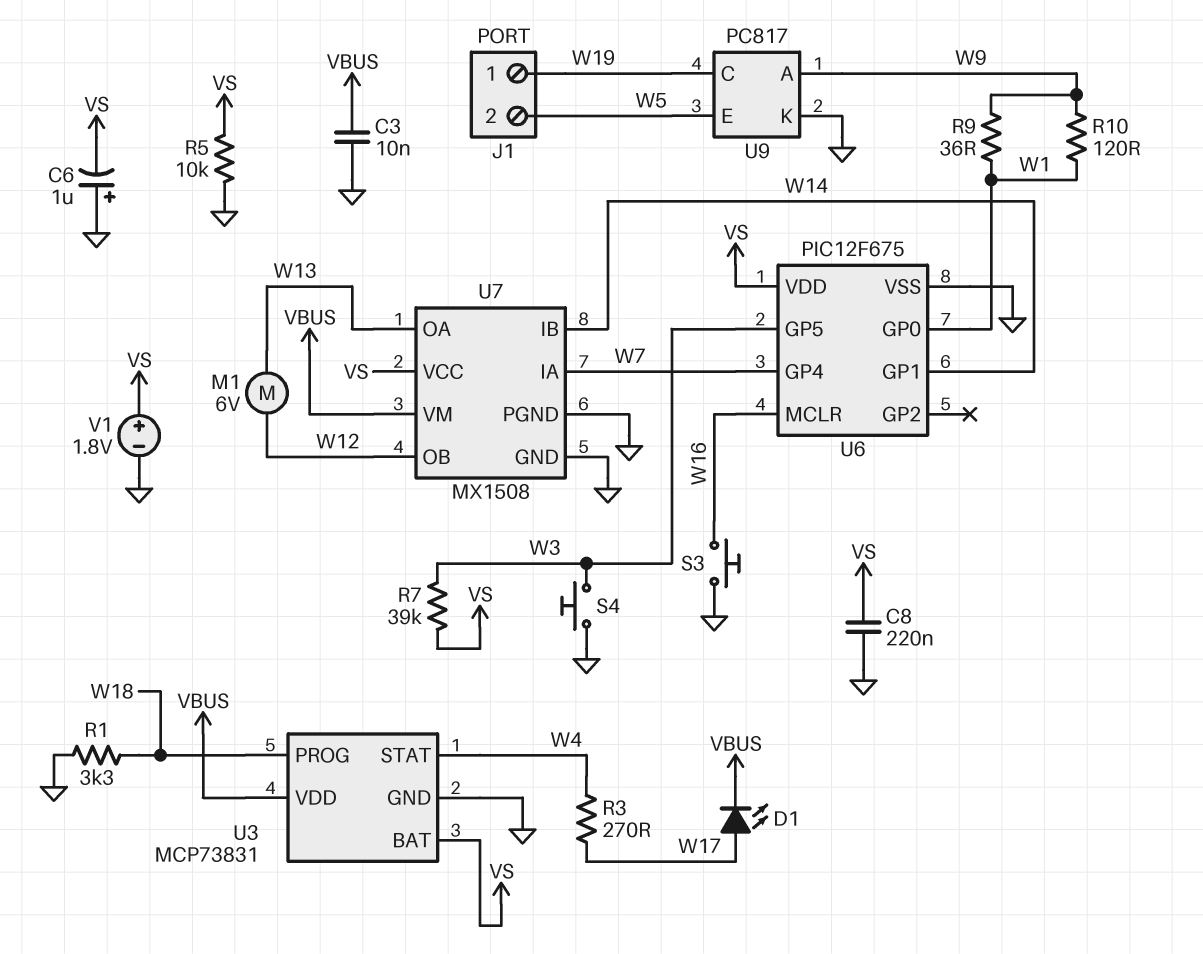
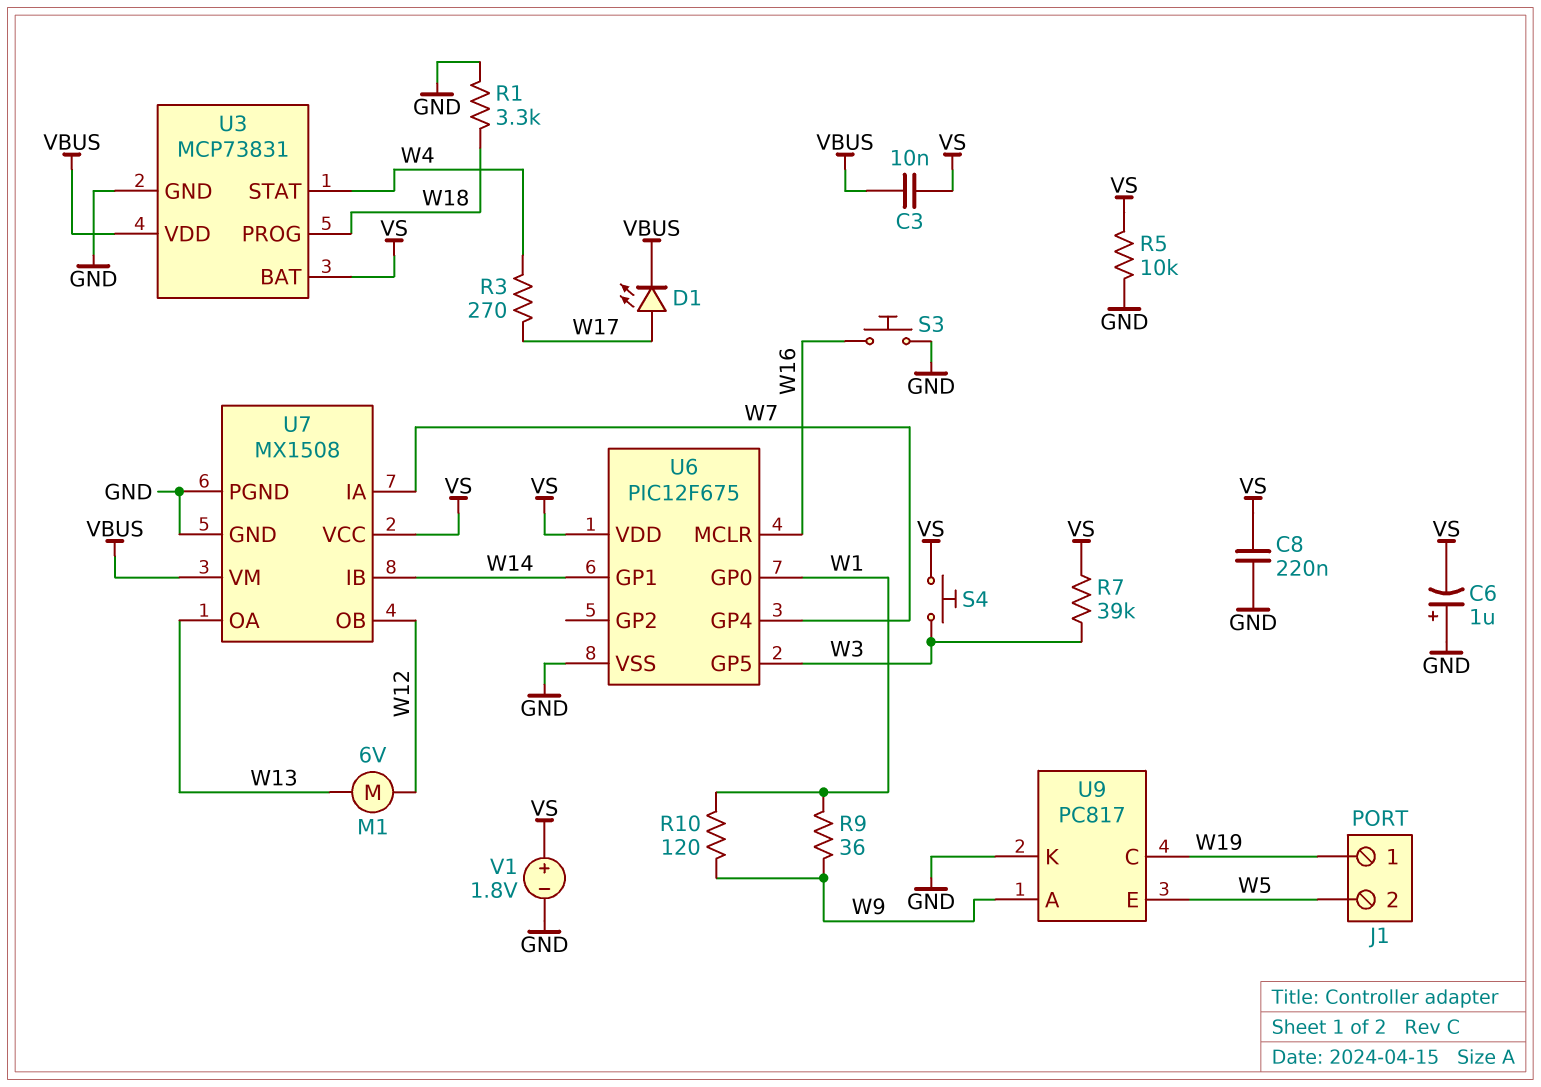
C3: 10nF (GND, VBUS) -> 10nF (VBUS, VS)
S4: button (GND, W3) -> button (VS, W3)

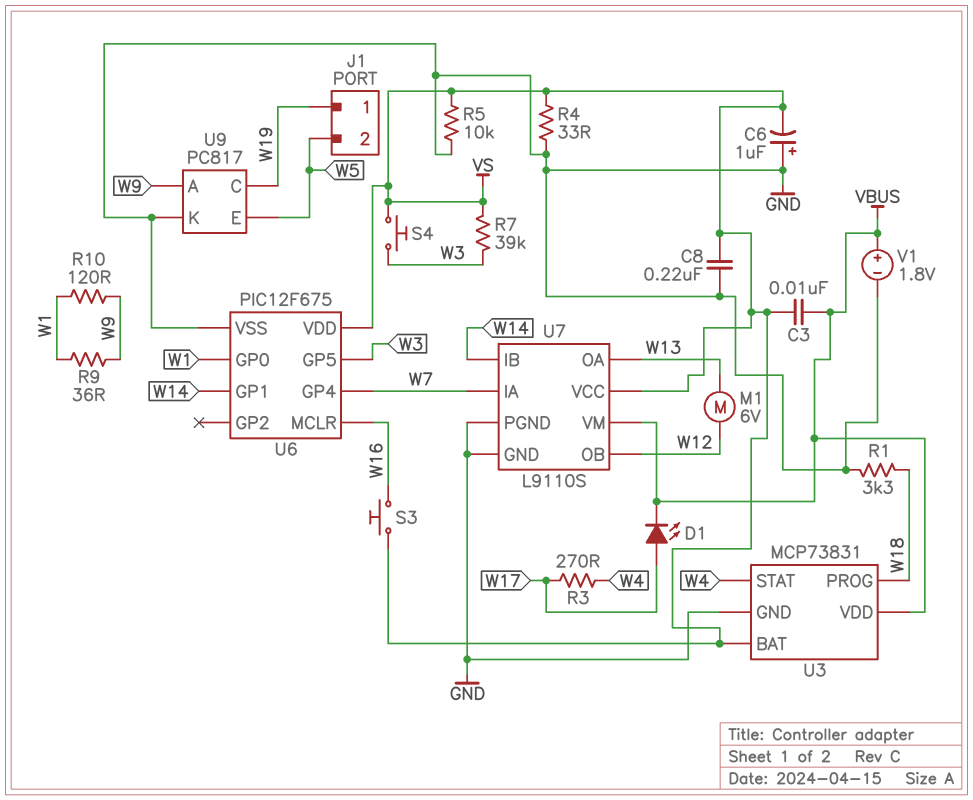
R4: none -> 33 (GND, VS)
S3: button (GND, W16) -> button (VS, W16)
U7: MX1508 -> L9110S
V1: 1.8V (plus VS, minus GND) -> 1.8V (plus VBUS, minus GND)

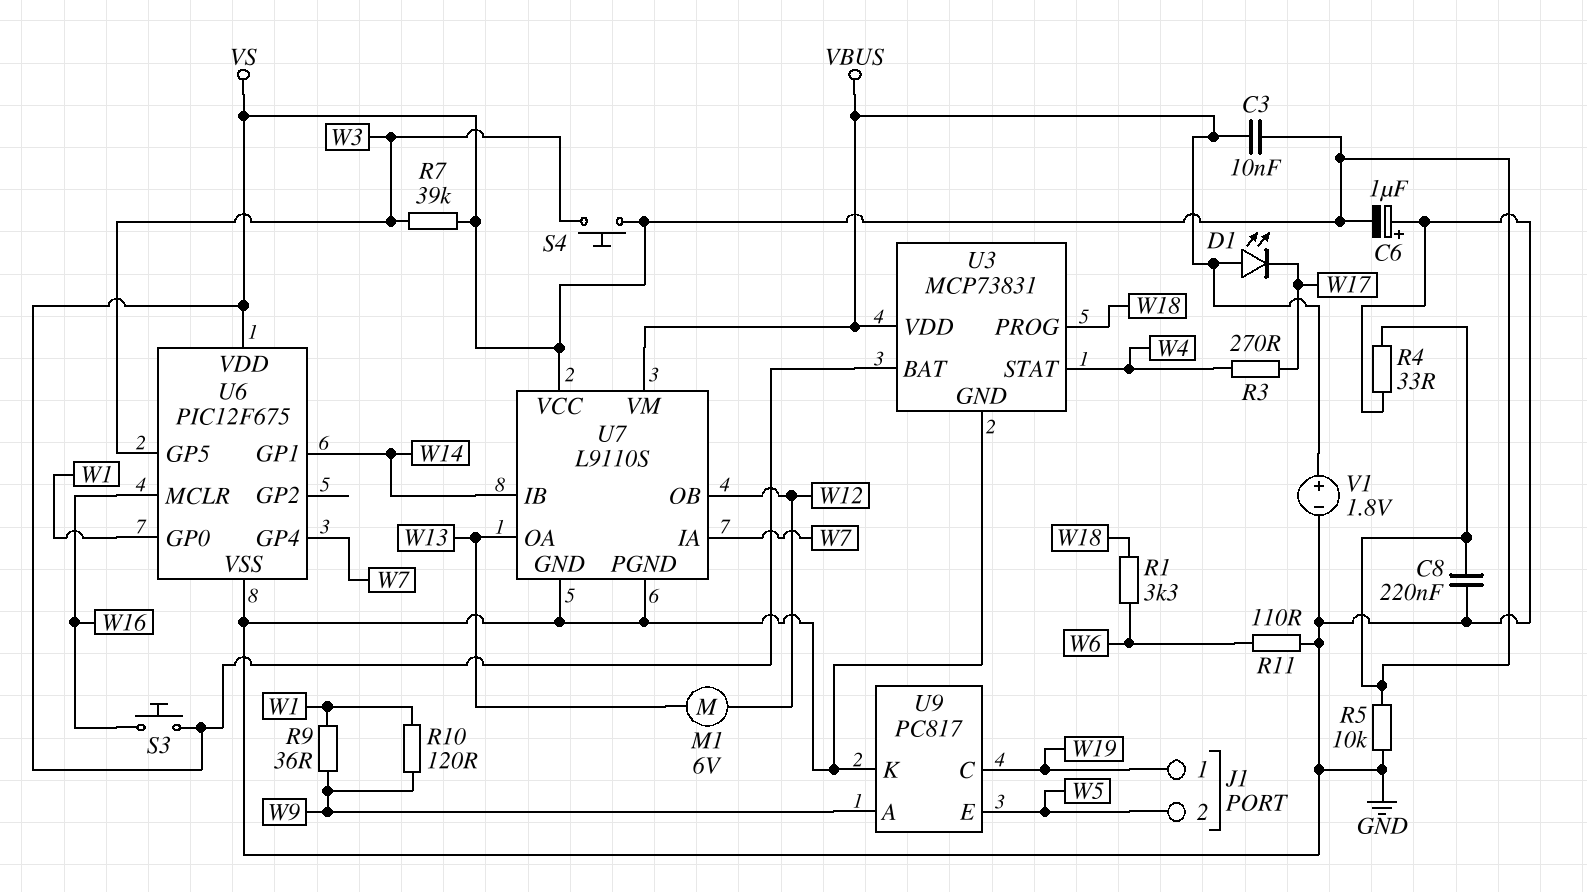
D1: LED (A W17, K VBUS) -> LED (A VBUS, K W17)
R1: 3.3k (GND, W18) -> 3.3k (W6, W18)
R11: none -> 110 (GND, W6)

